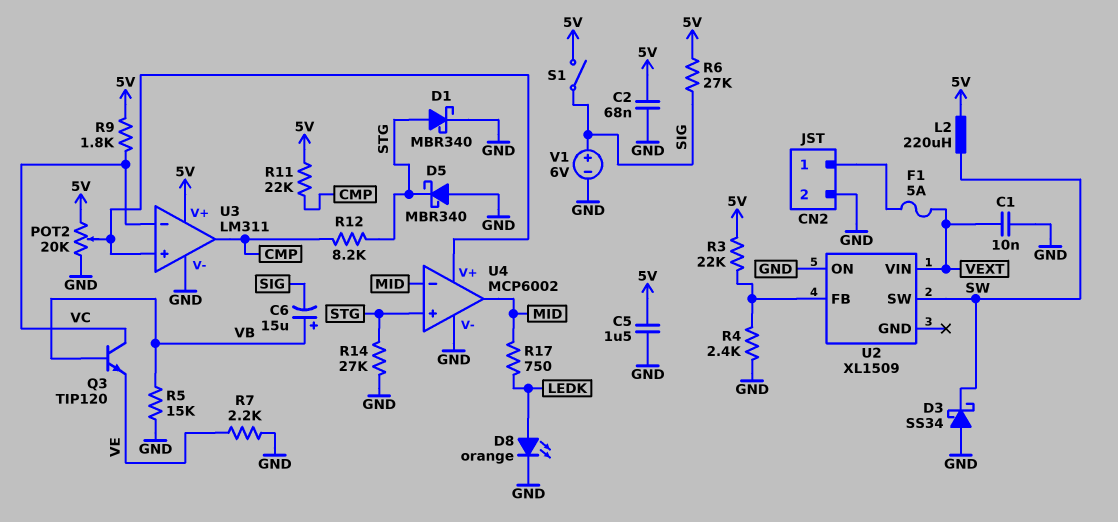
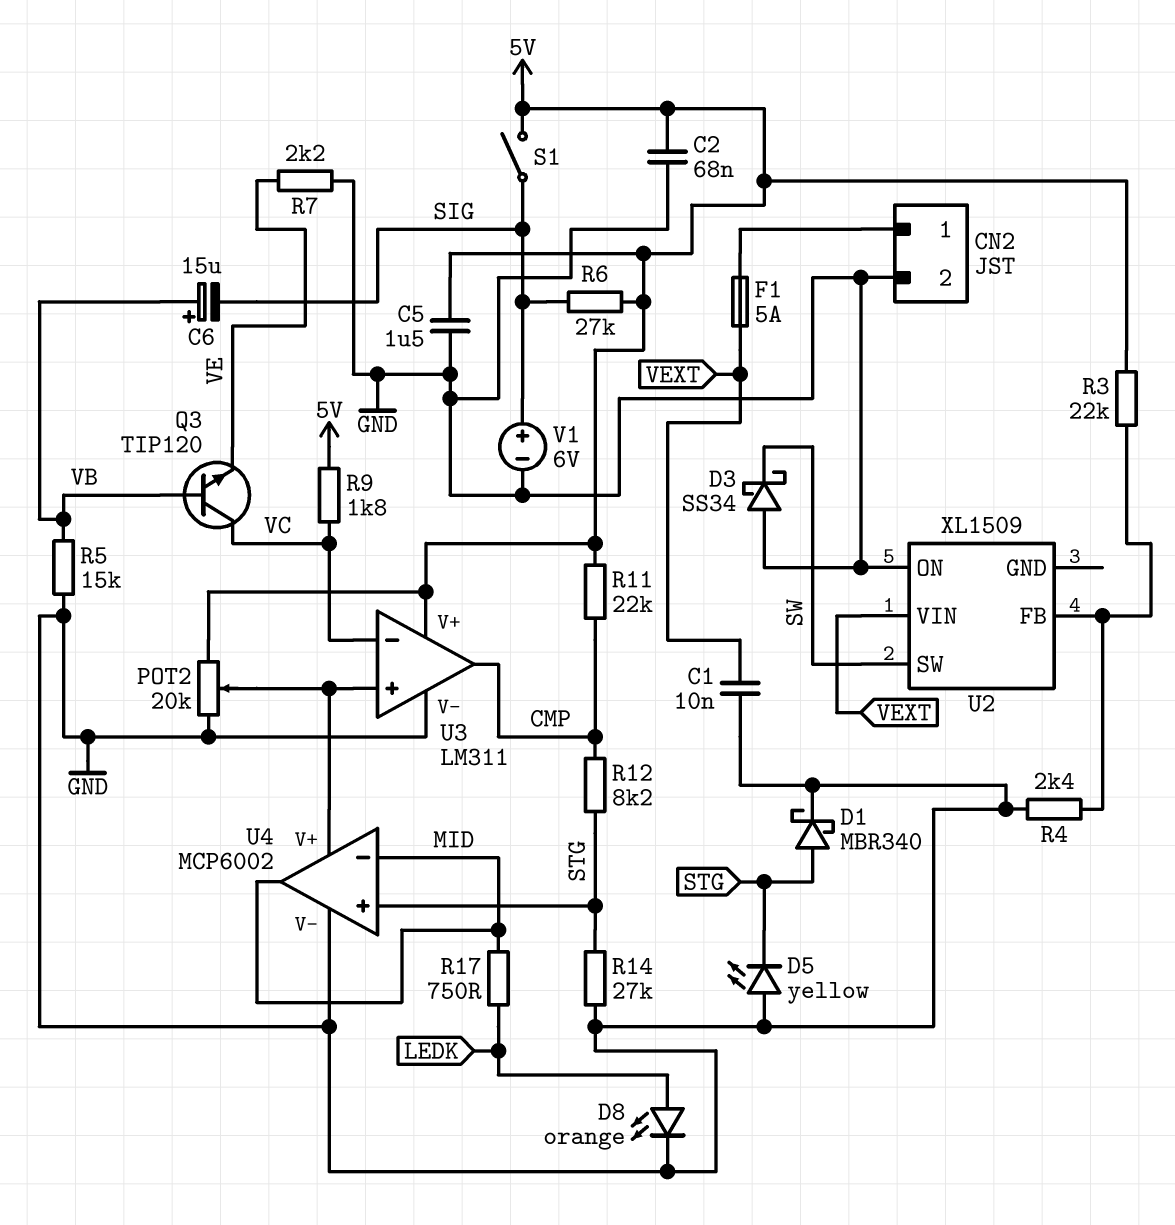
D5: schottky MBR340 (A GND, K STG) -> LED yellow (A GND, K STG)
L2: 220uH (5V, SW) -> none

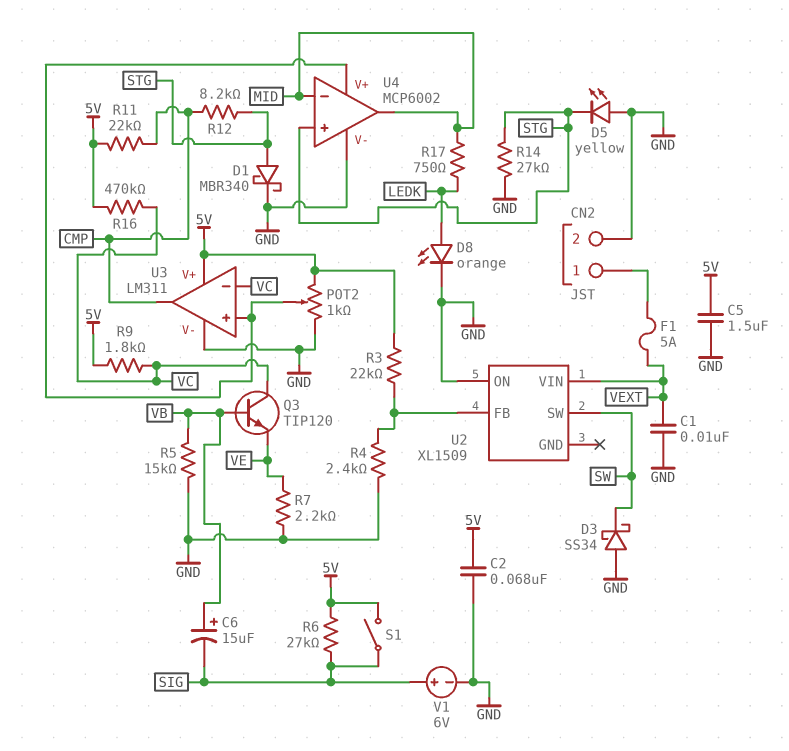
POT2: 20k (5V, GND, wiper U3/in+) -> 1k (5V, GND, wiper U3/in+)
R16: none -> 470k (5V, VC)

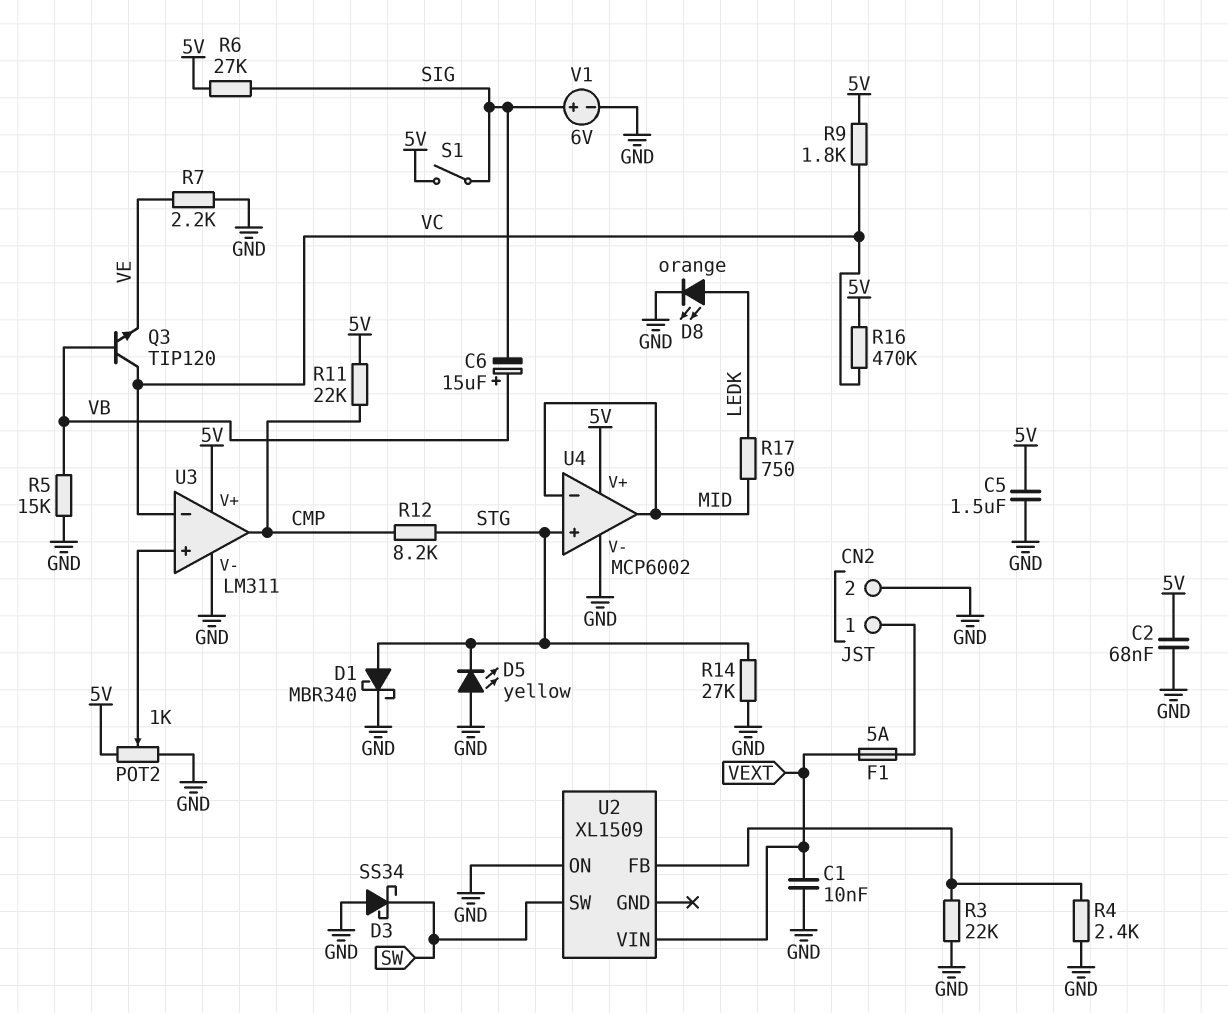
R3: 22k (5V, U2/FB) -> 22k (GND, U2/FB)
U4 pin V+: U3/in+ -> 5V

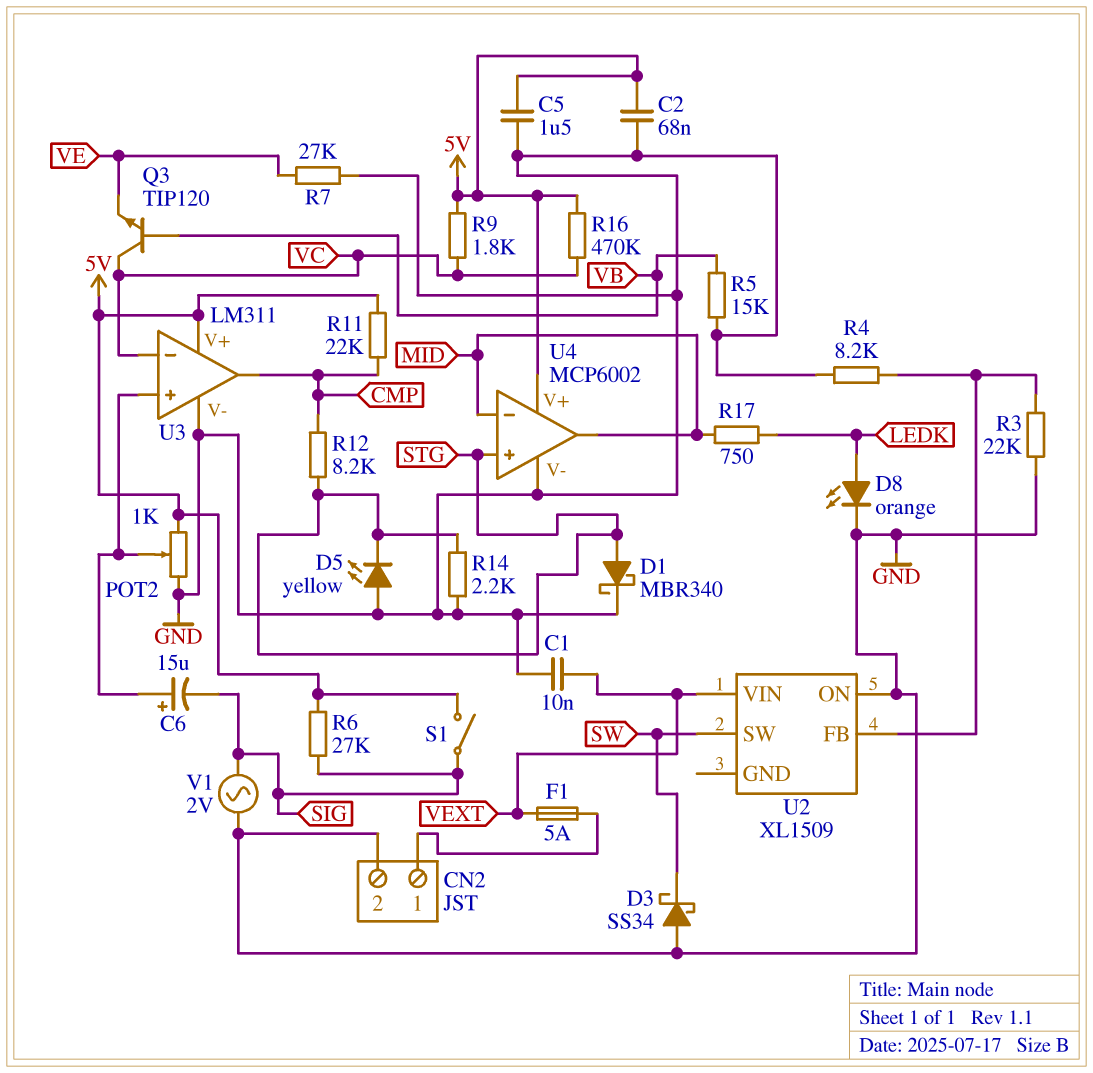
C6: 15uF (plus VB, minus SIG) -> 15uF (plus U3/in+, minus SIG)
R4: 2.4k (GND, U2/FB) -> 8.2k (GND, U2/FB)
R7: 2.2k (GND, VE) -> 27k (GND, VE)
R14: 27k (GND, STG) -> 2.2k (GND, STG)
V1: 6V (plus SIG, minus GND) -> AC 2V (GND, SIG)

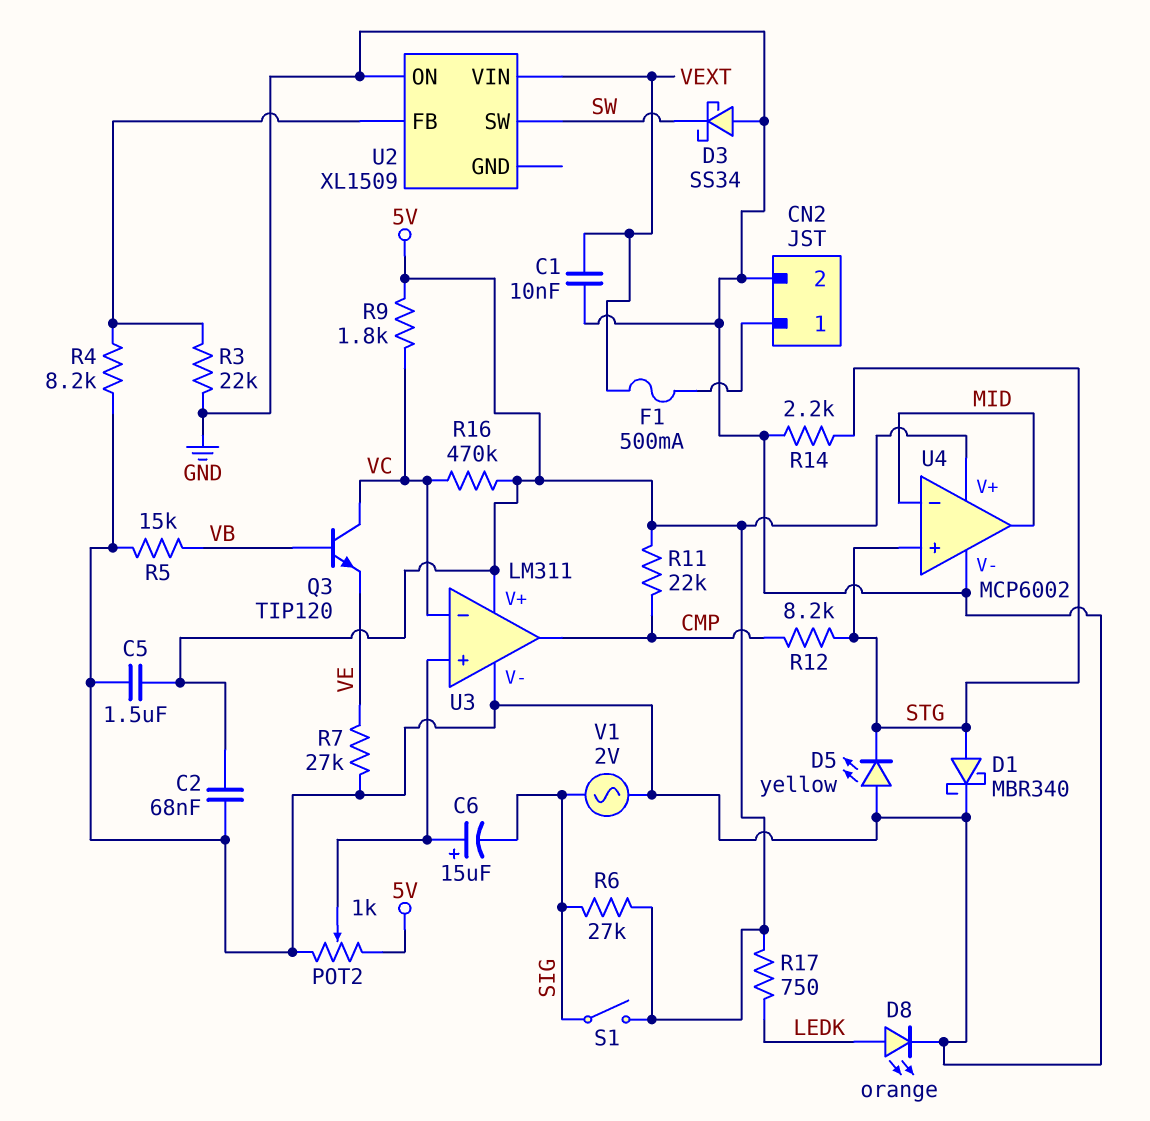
F1: 5A (CN2/1, VEXT) -> 500mA (CN2/1, VEXT)
R17: 750 (LEDK, MID) -> 750 (5V, LEDK)

